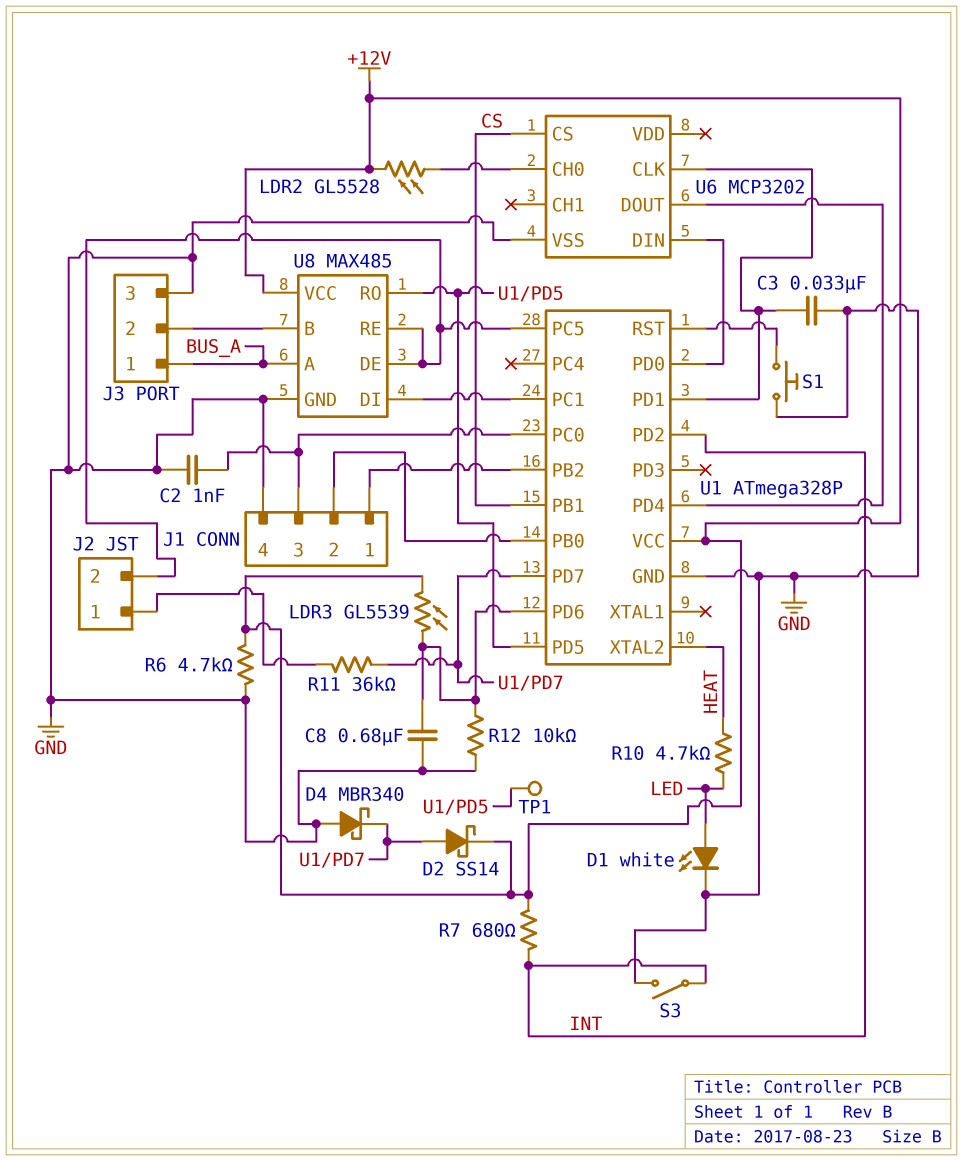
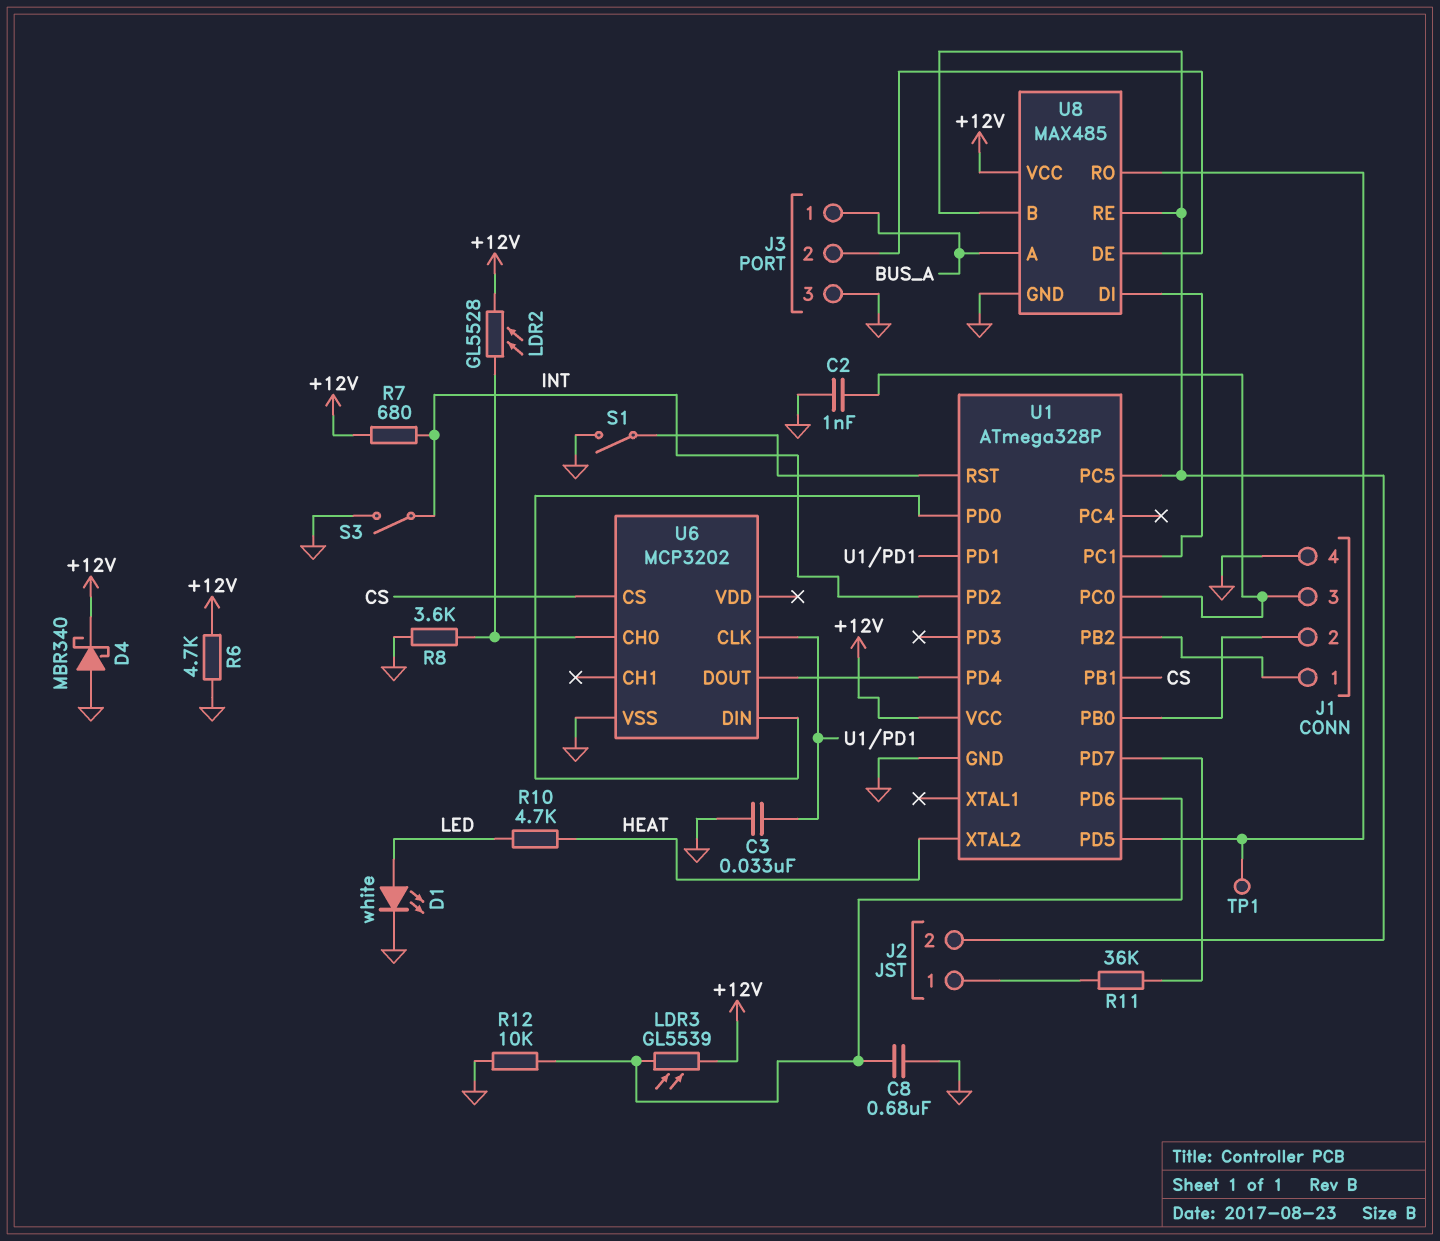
D2: schottky SS14 (A U1/PD7, K +12V) -> none
D4: schottky MBR340 (A GND, K U1/PD7) -> schottky MBR340 (A GND, K +12V)
R8: none -> 3.6k (GND, U6/CH0)
S1: button (GND, U1/RST) -> switch (GND, U1/RST)
U8 pin B: J3/2 -> J2/2
U8 pin DE: J2/2 -> J3/2

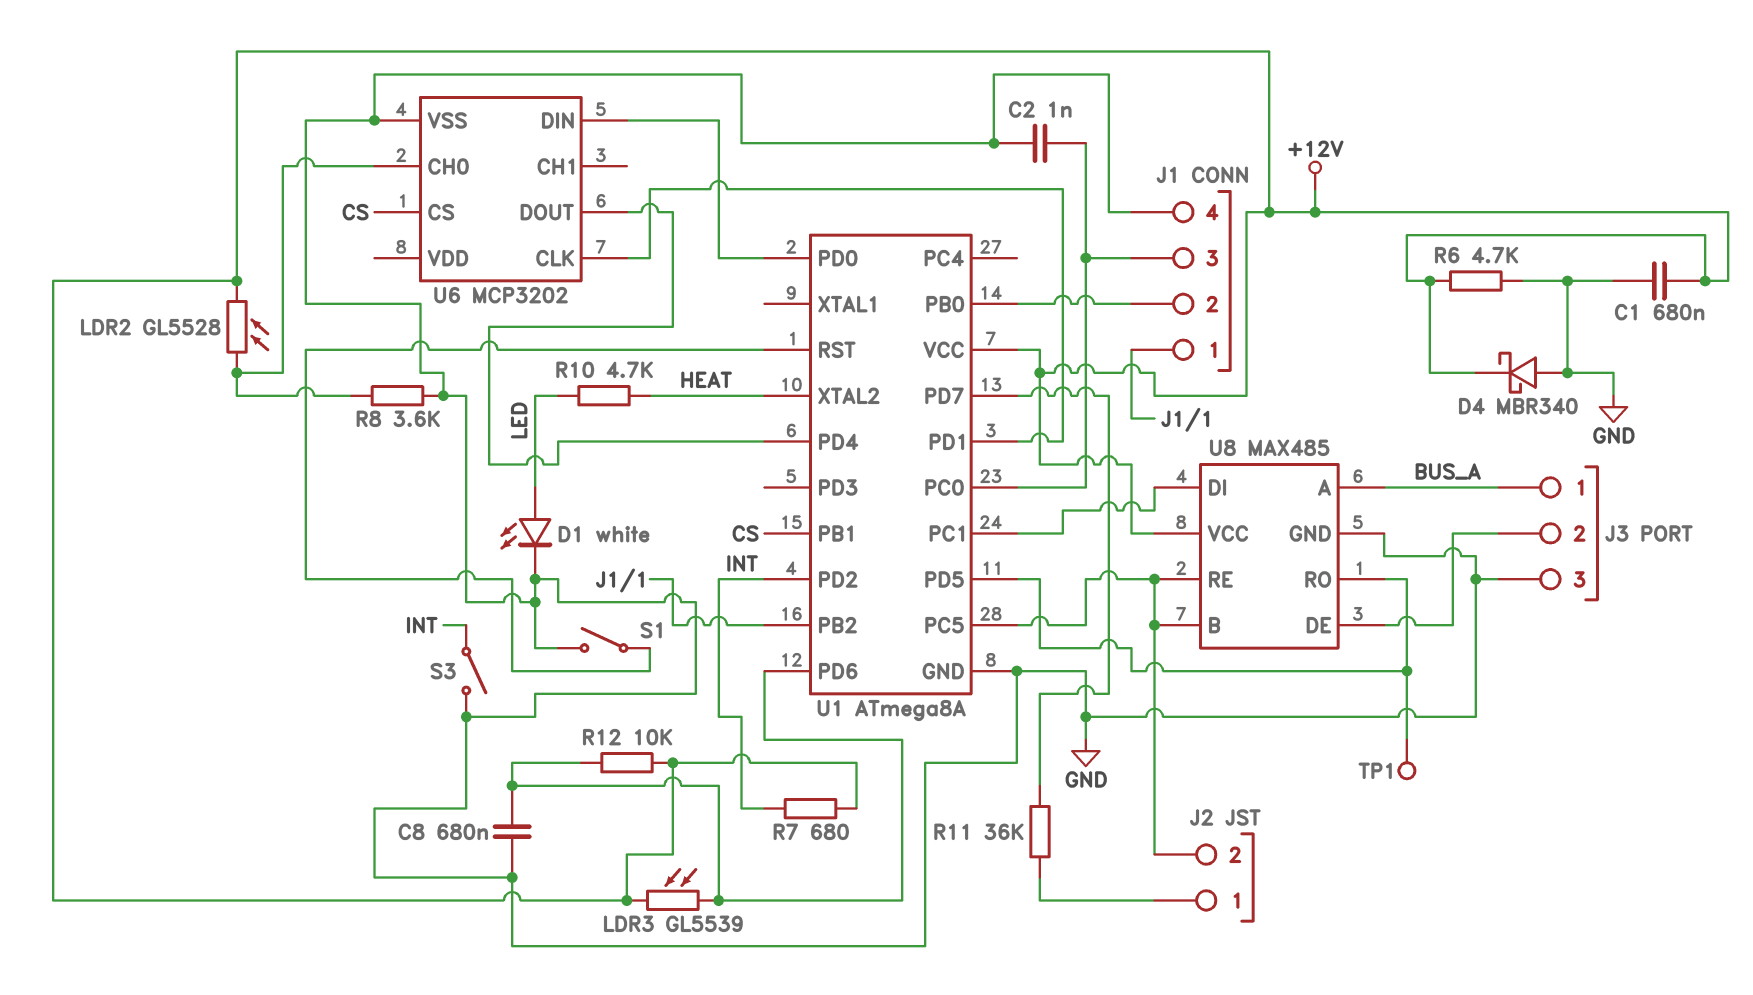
C1: none -> 680nF (+12V, GND)
C3: 33nF (GND, U1/PD1) -> none
R12: 10k (GND, U1/PD6) -> 10k (+12V, U1/PD6)
U1: ATmega328P -> ATmega8A

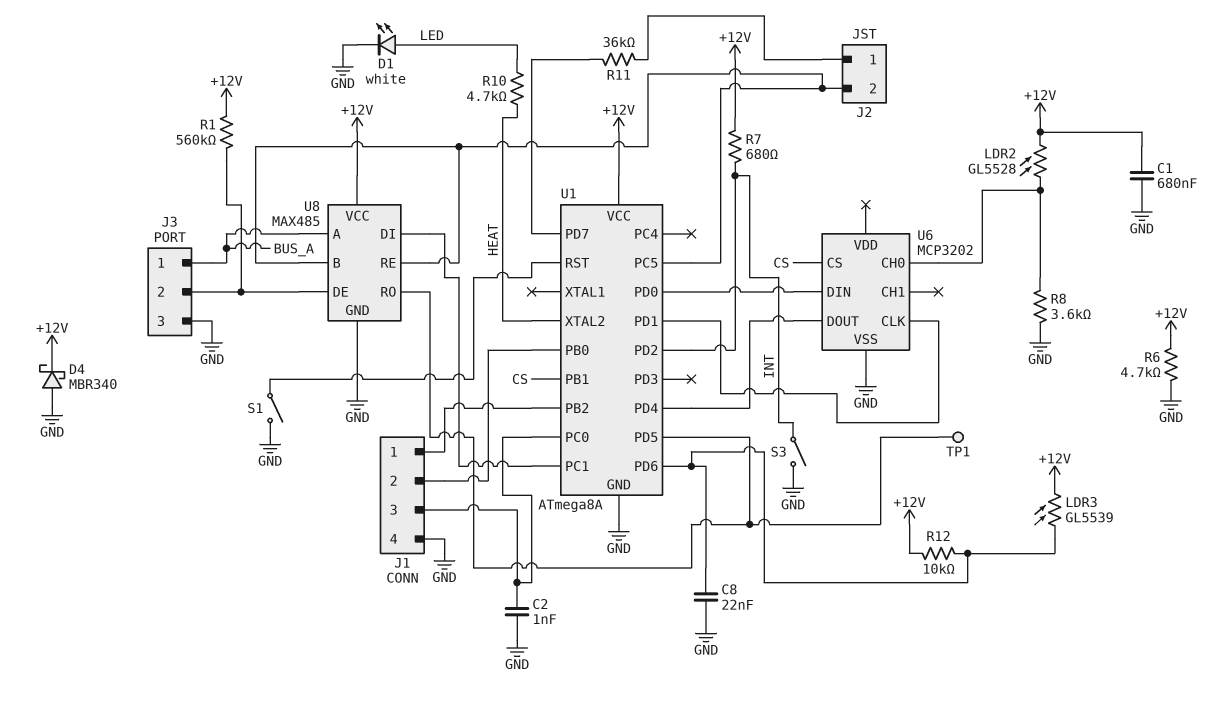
C8: 680nF (GND, U1/PD6) -> 22nF (GND, U1/PD6)
R1: none -> 560k (+12V, J3/2)

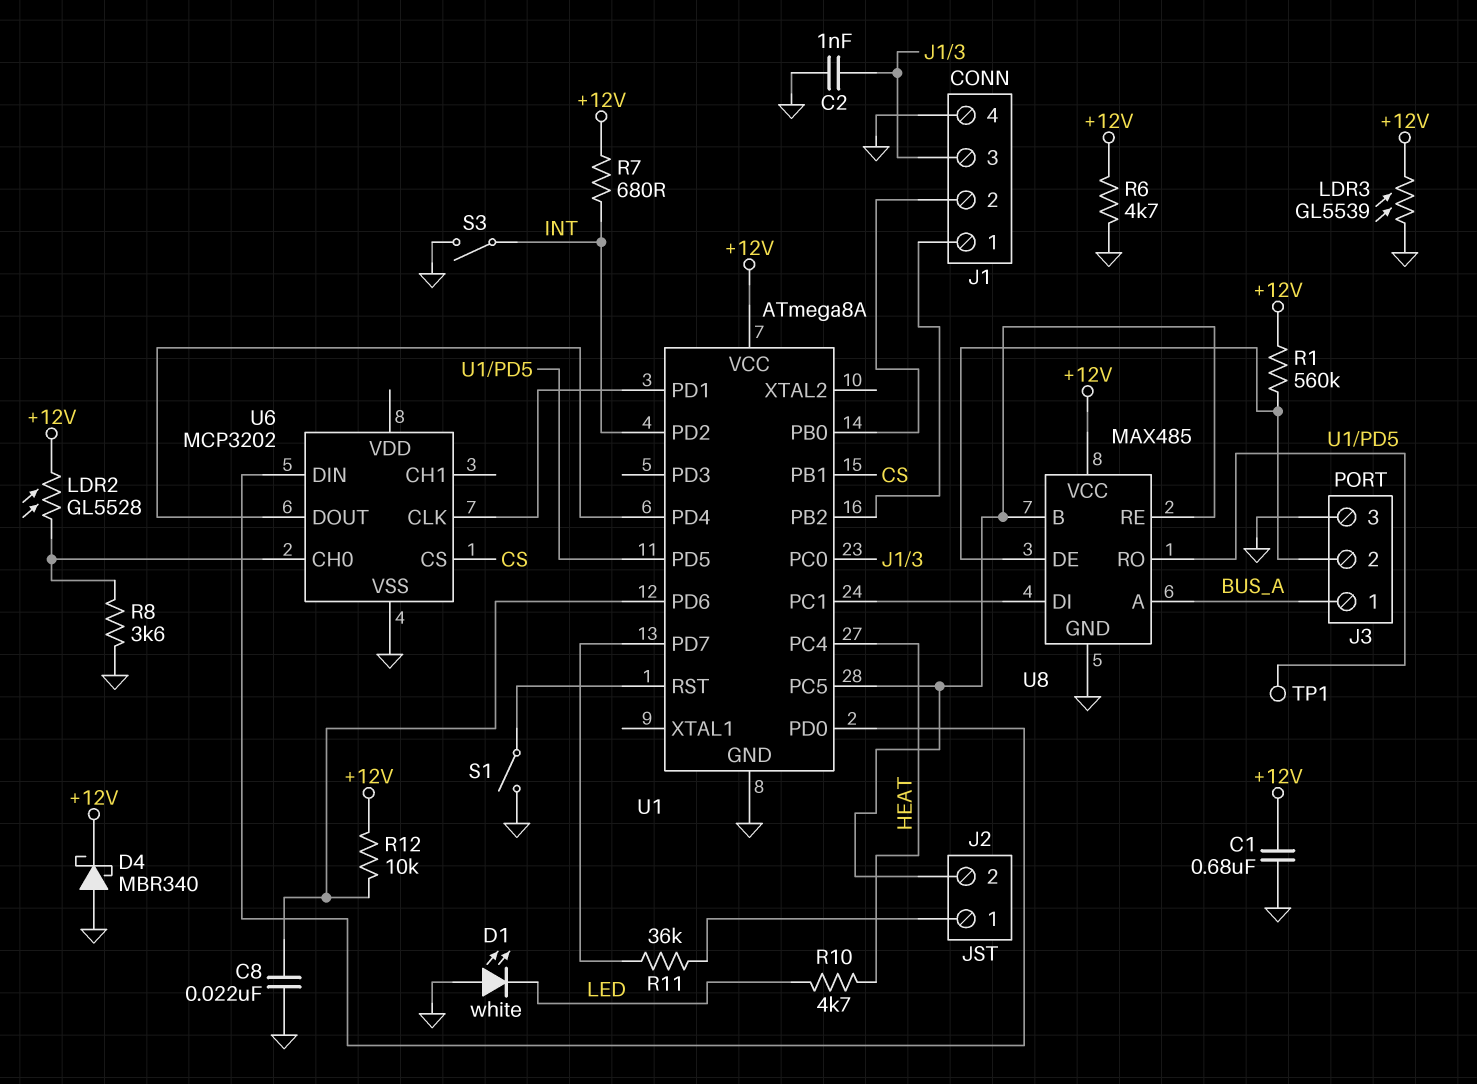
D1: LED white (A LED, K GND) -> LED white (A GND, K LED)
LDR3: GL5539 (+12V, U1/PD6) -> GL5539 (+12V, GND)
U1 pin PC4: none -> HEAT
U1 pin XTAL2: HEAT -> none

